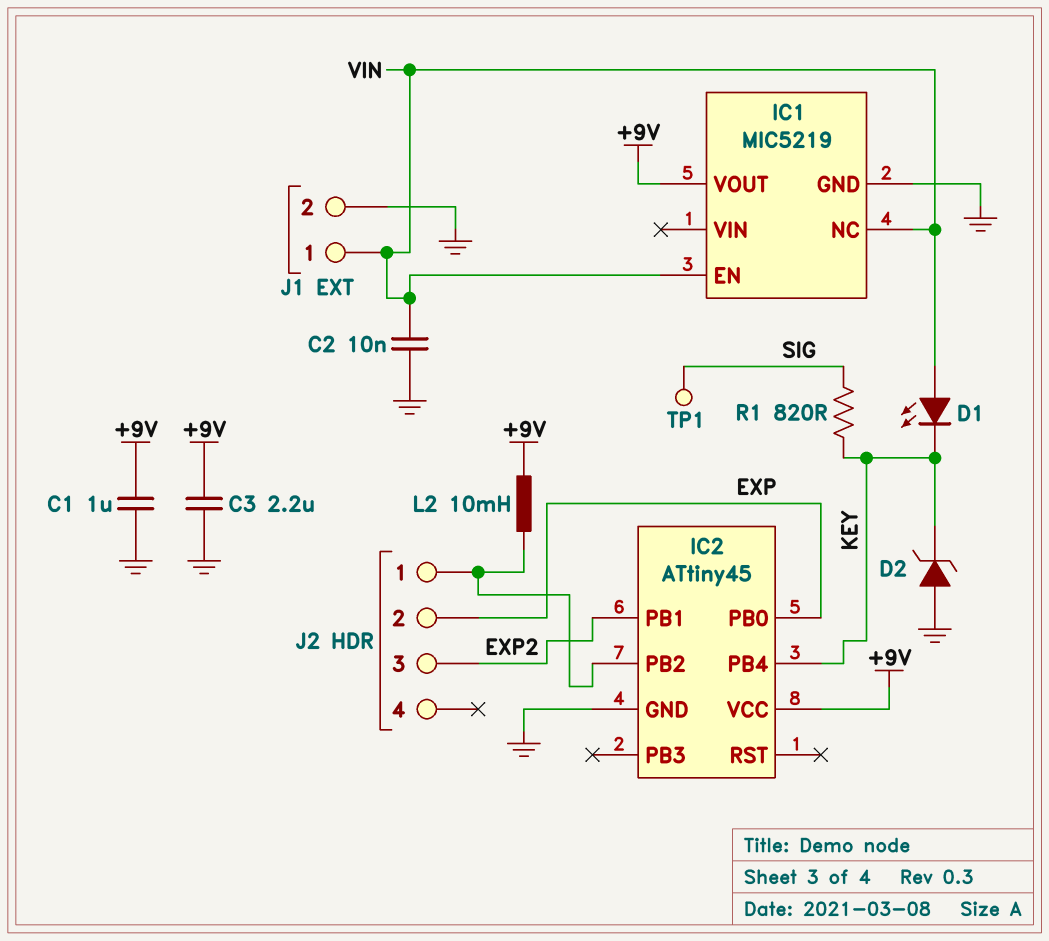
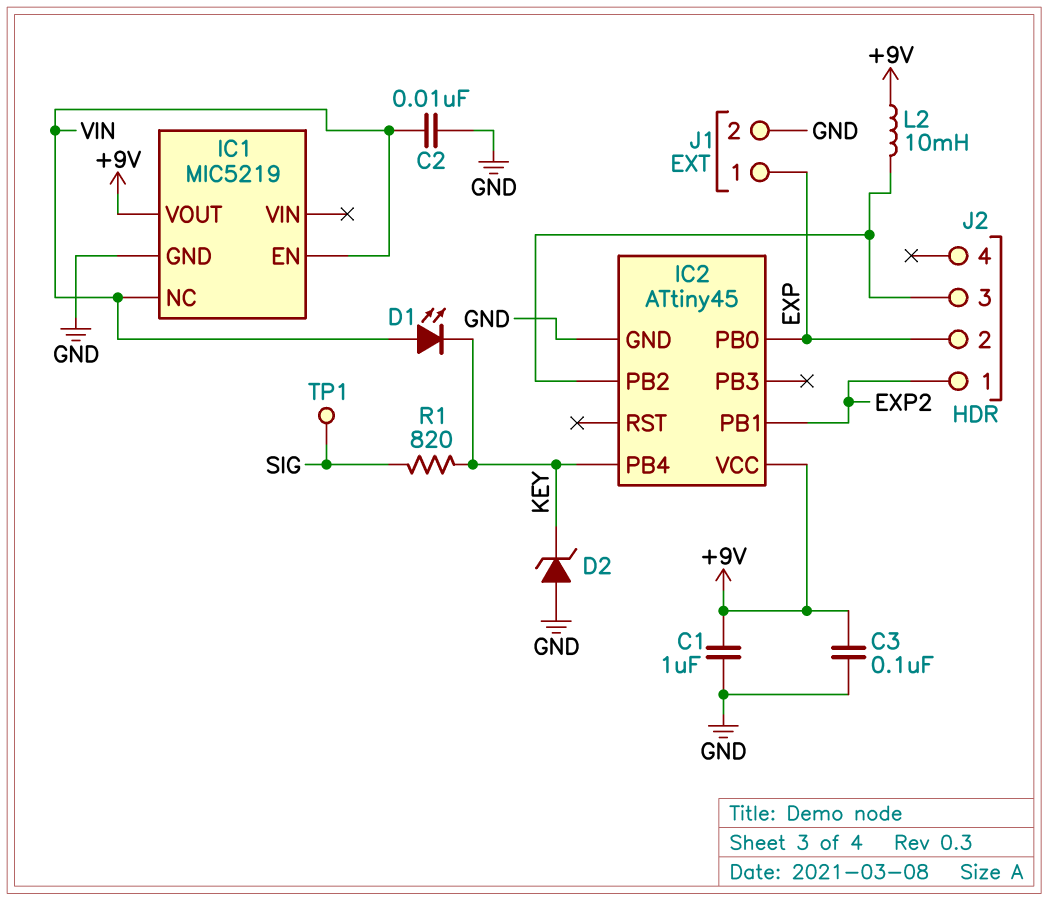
C3: 2.2uF (+9V, GND) -> 100nF (+9V, GND)
J1 pin 1: VIN -> EXP
J2 pin 1: IC2/PB2 -> EXP2
J2 pin 3: EXP2 -> IC2/PB2

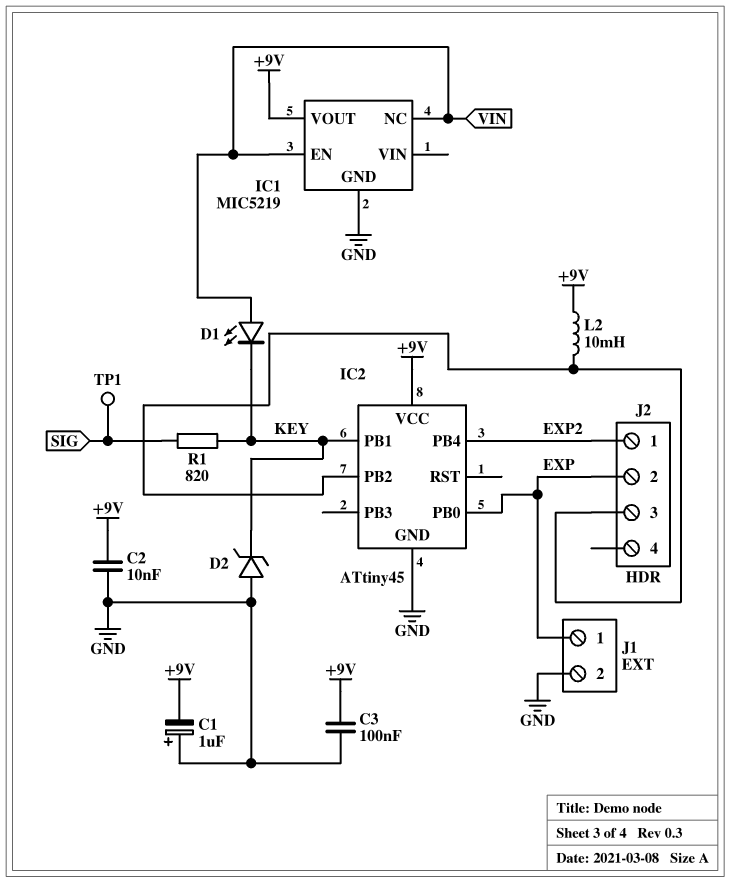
C1: 1uF (+9V, GND) -> 1uF (plus GND, minus +9V)
C2: 10nF (GND, VIN) -> 10nF (+9V, GND)
IC2 pin PB1: EXP2 -> KEY
IC2 pin PB4: KEY -> EXP2

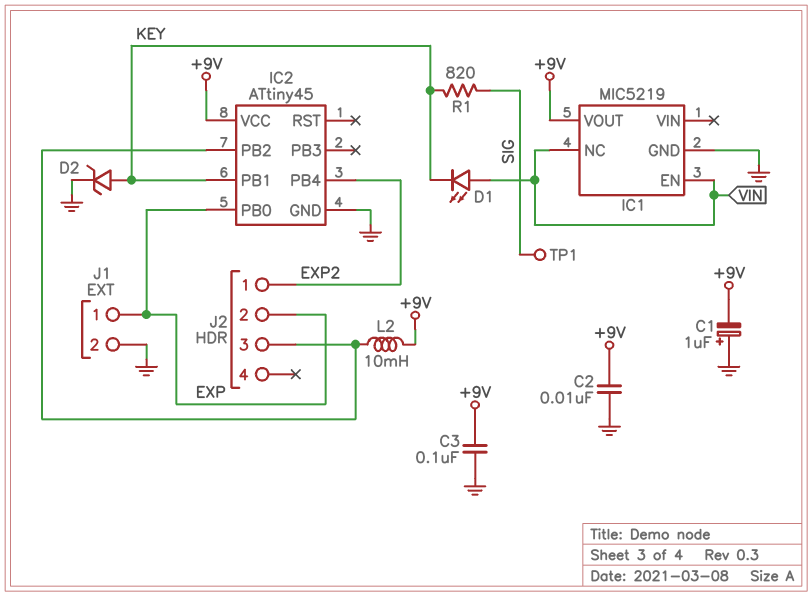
D2: zener (A GND, K KEY) -> zener (A KEY, K GND)

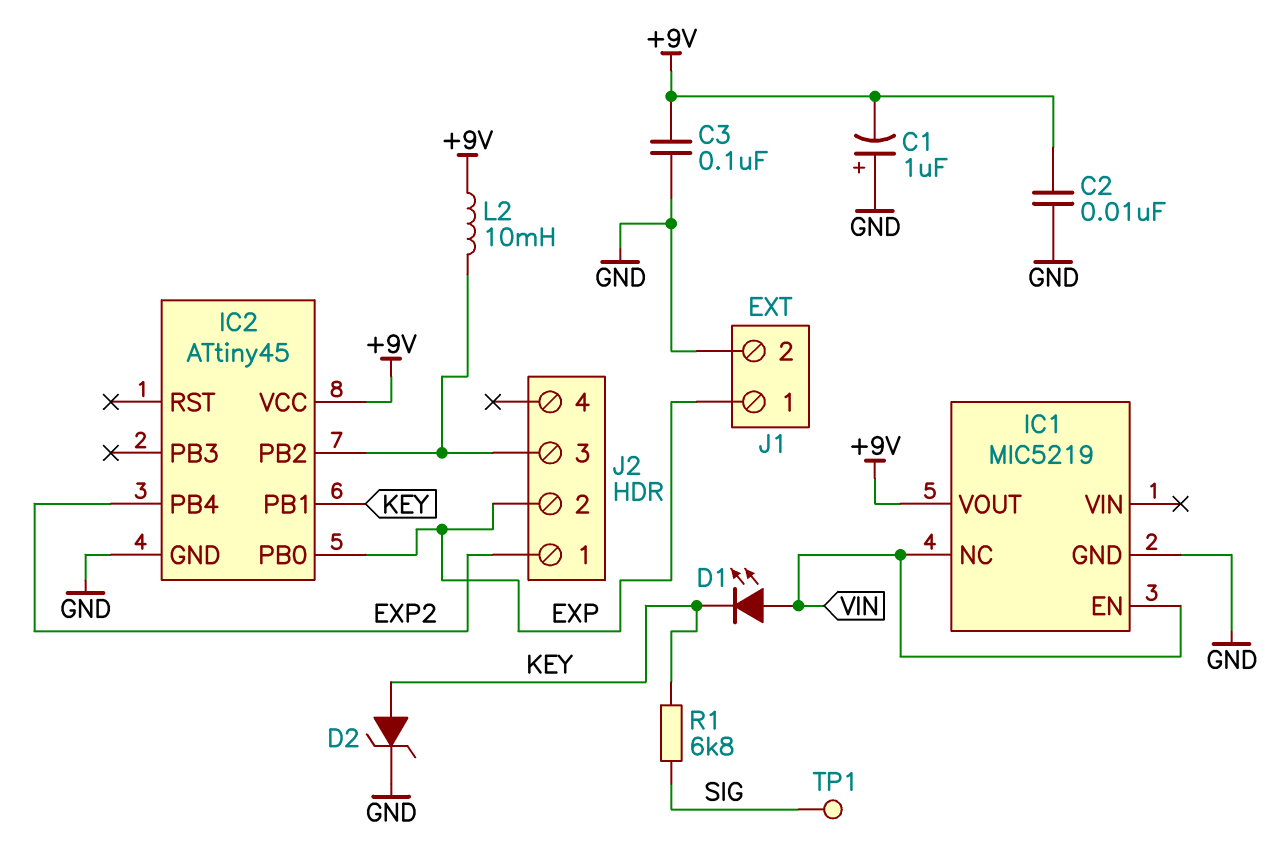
R1: 820 (KEY, SIG) -> 6.8k (KEY, SIG)

